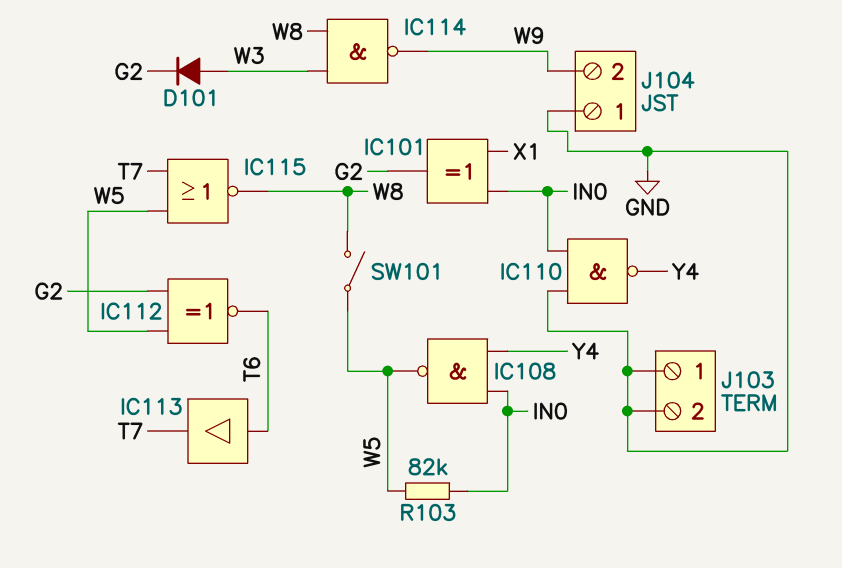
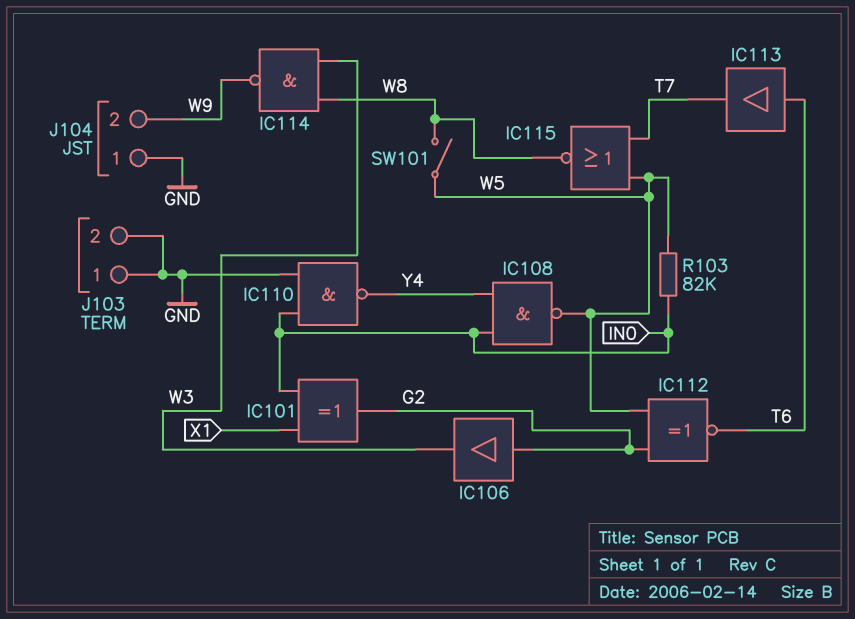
D101: diode (A W3, K G2) -> none
IC106: none -> buffer (in G2, out W3)

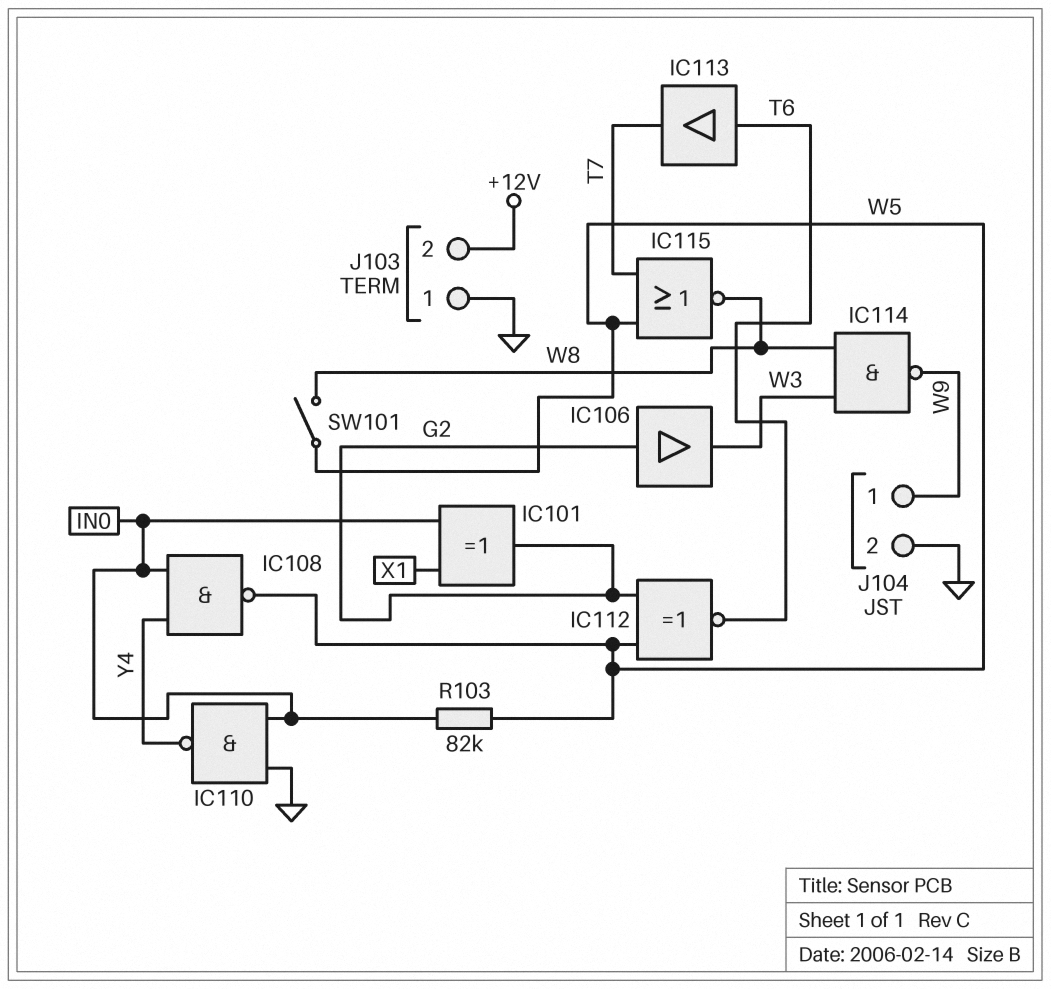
J103 pin 2: GND -> +12V
J104 pin 1: GND -> W9
J104 pin 2: W9 -> GND

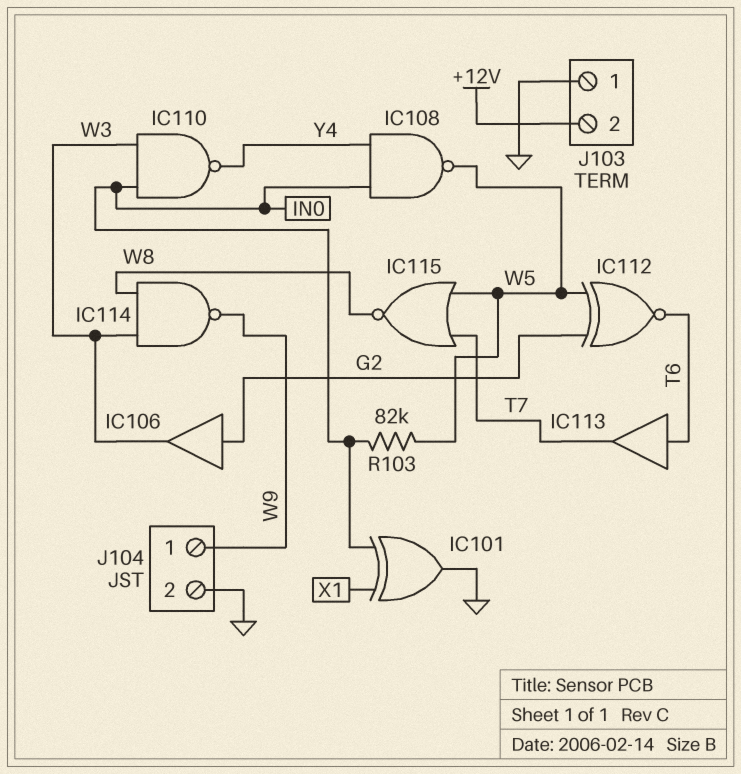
IC101: XOR (in IN0, in X1, out G2) -> XOR (in IN0, in X1, out GND)
IC110: NAND (in GND, in IN0, out Y4) -> NAND (in IN0, in W3, out Y4)
SW101: switch (W5, W8) -> none

